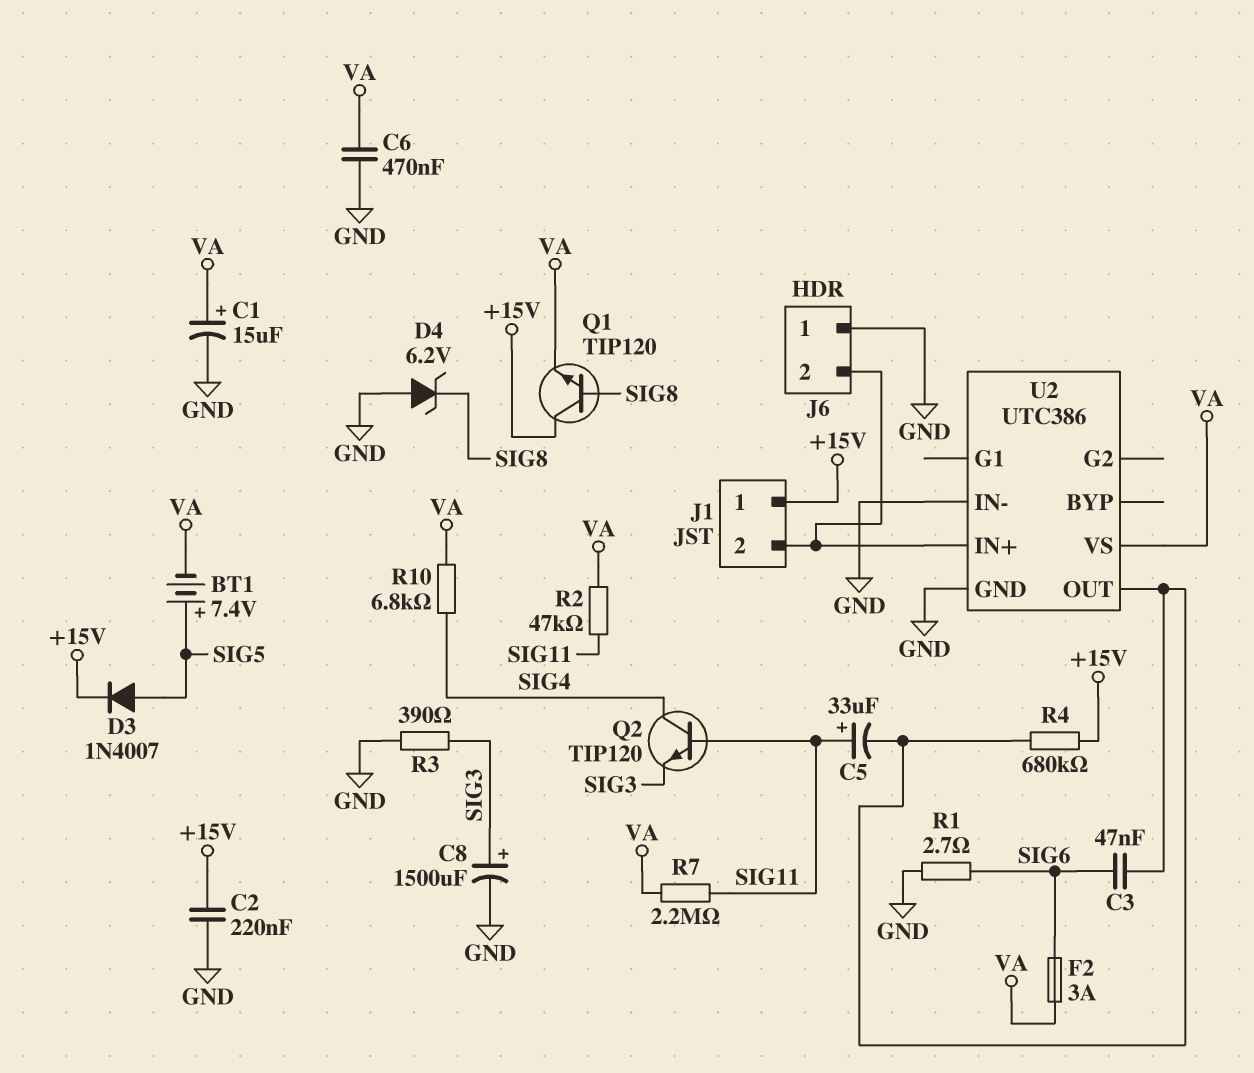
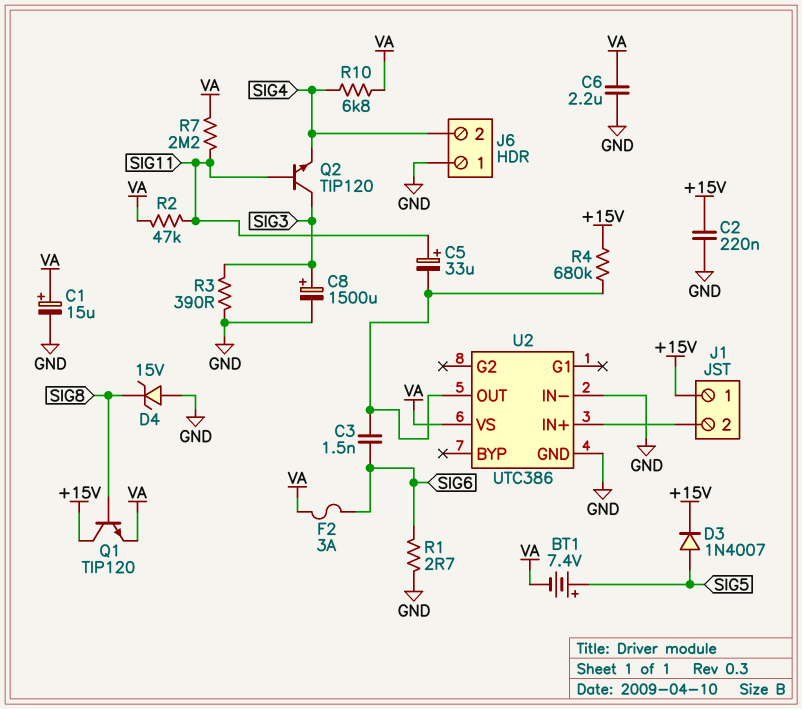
C3: 47nF (SIG6, U2/OUT) -> 1.5nF (SIG6, U2/OUT)
C6: 470nF (GND, VA) -> 2.2uF (GND, VA)
D4: zener 6.2V (A GND, K SIG8) -> zener 15V (A GND, K SIG8)
J6 pin 2: J1/2 -> SIG4
Q2: NPN TIP120 (B SIG11, C SIG4, E SIG3) -> NPN TIP120 (B SIG11, C SIG3, E SIG4)

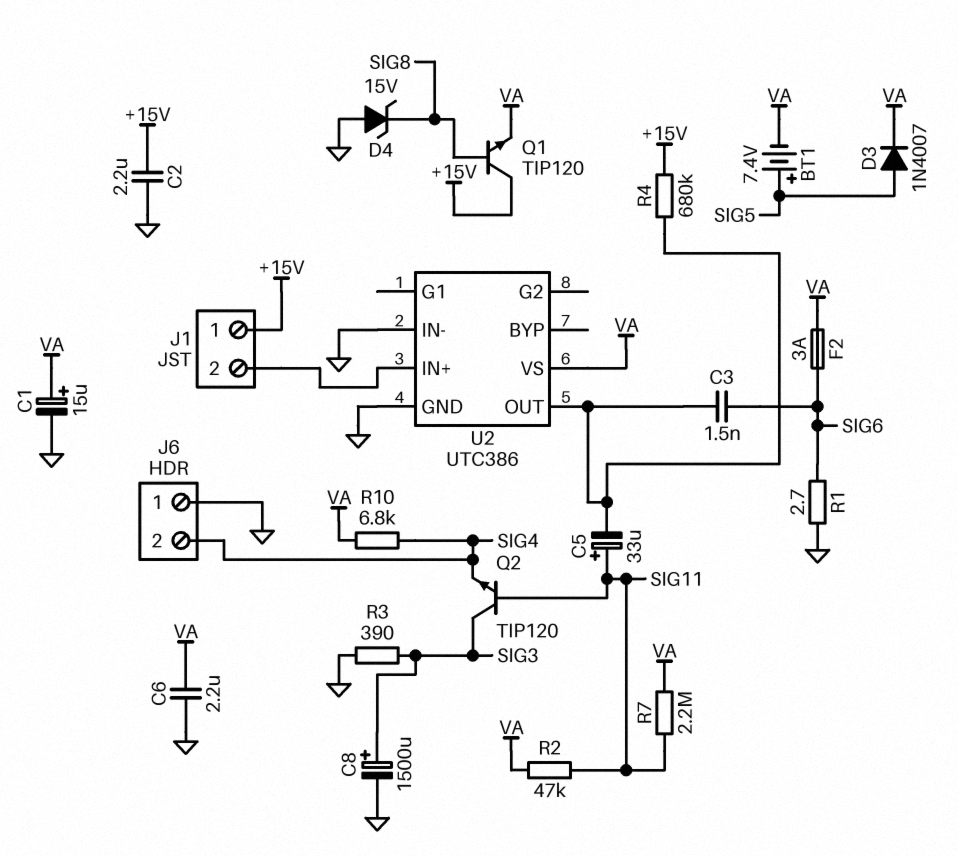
C2: 220nF (+15V, GND) -> 2.2uF (+15V, GND)
D3: diode 1N4007 (A SIG5, K +15V) -> diode 1N4007 (A SIG5, K VA)

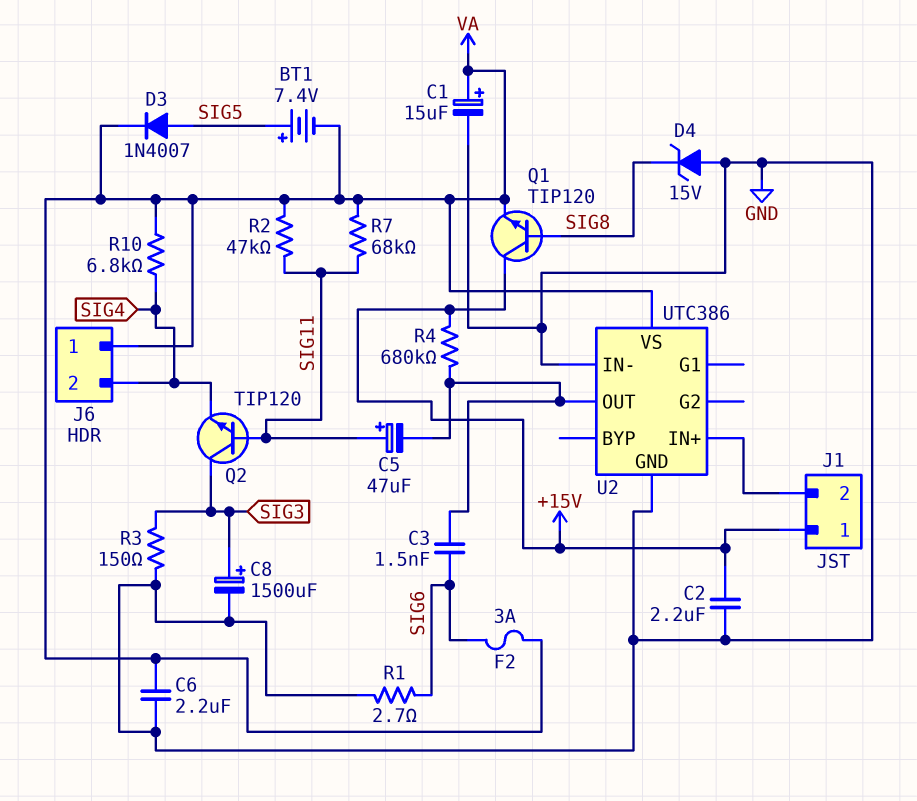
C5: 33uF (plus SIG11, minus U2/OUT) -> 47uF (plus SIG11, minus U2/OUT)
J6 pin 1: GND -> VA
R3: 390 (GND, SIG3) -> 150 (GND, SIG3)
R7: 2.2M (SIG11, VA) -> 68k (SIG11, VA)

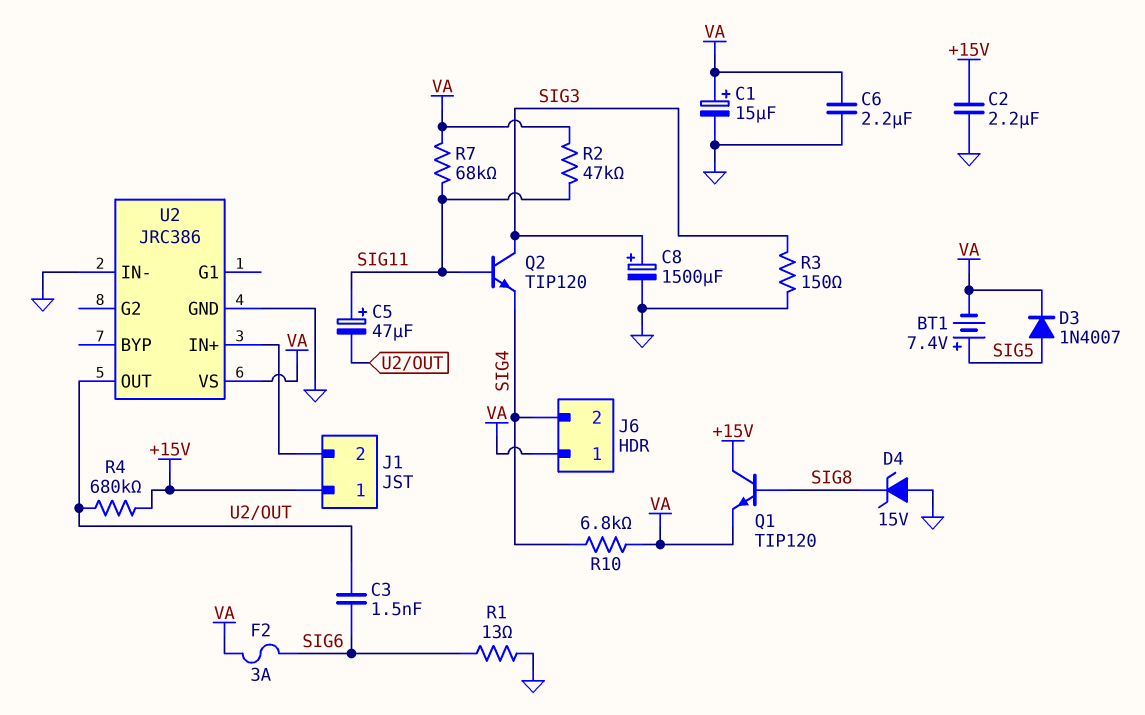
R1: 2.7 (GND, SIG6) -> 13 (GND, SIG6)
U2: UTC386 -> JRC386

